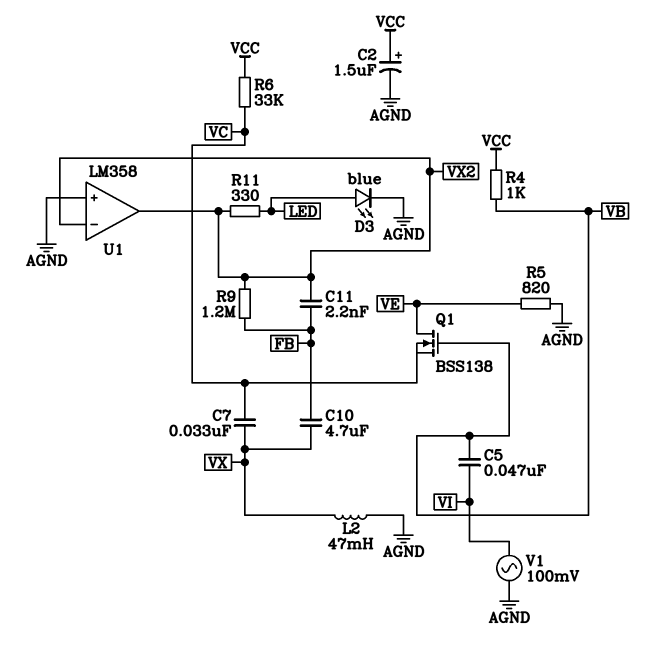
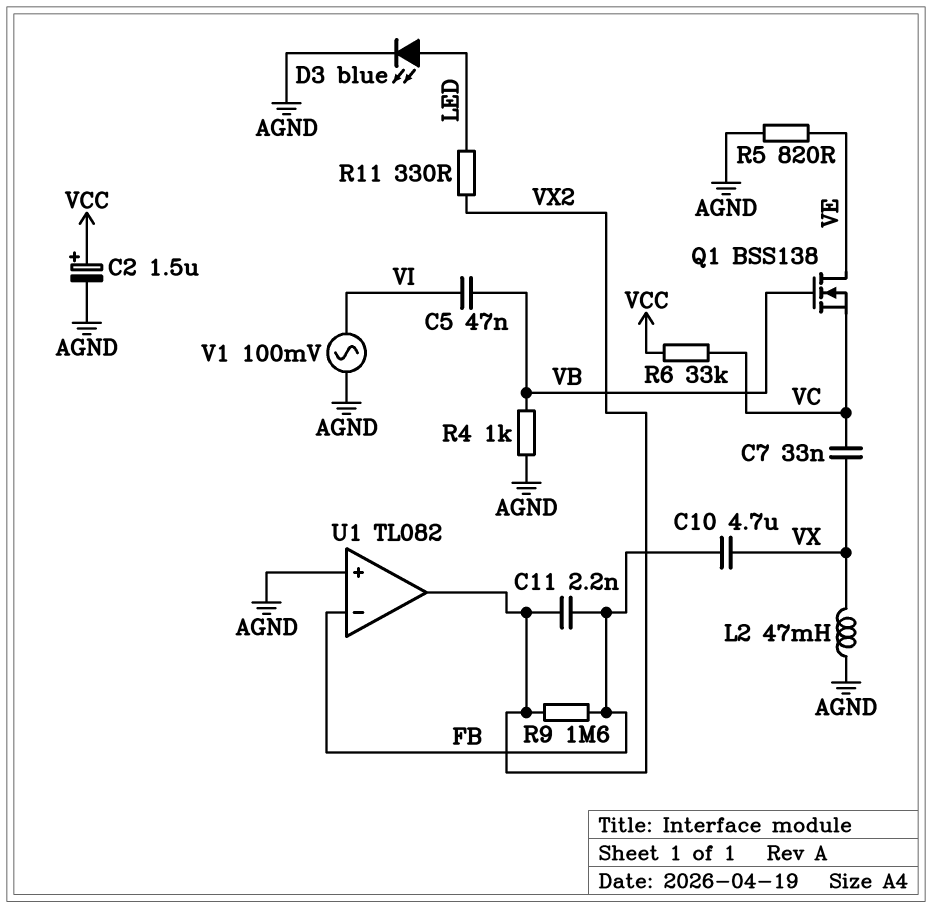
R4: 1k (VB, VCC) -> 1k (AGND, VB)
R9: 1.2M (FB, VX2) -> 1.6M (FB, VX2)
U1: LM358 -> TL082
U1 pin in-: VX2 -> FB

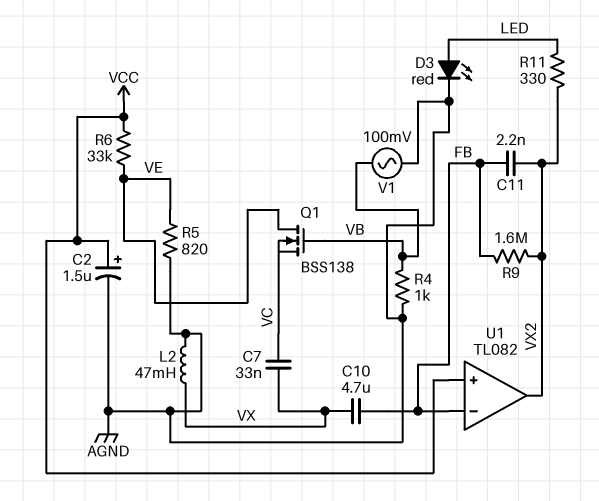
C5: 47nF (VB, VI) -> none
D3: LED blue (A LED, K AGND) -> LED red (A LED, K AGND)
R6: 33k (VC, VCC) -> 33k (VCC, VE)
U1 pin in+: AGND -> VCC
V1: AC 100mV (AGND, VI) -> AC 100mV (AGND, VB)

